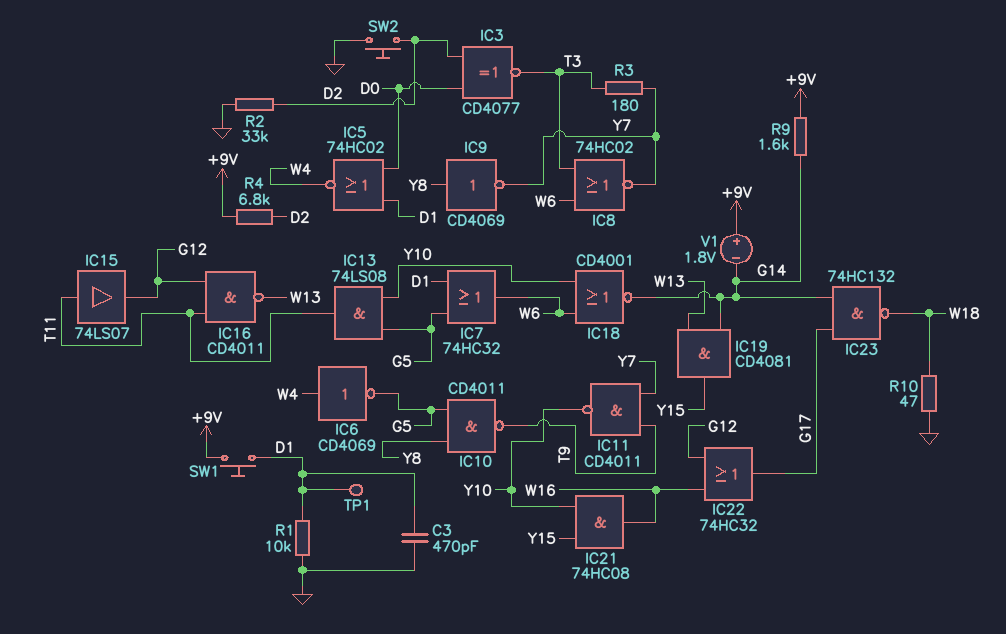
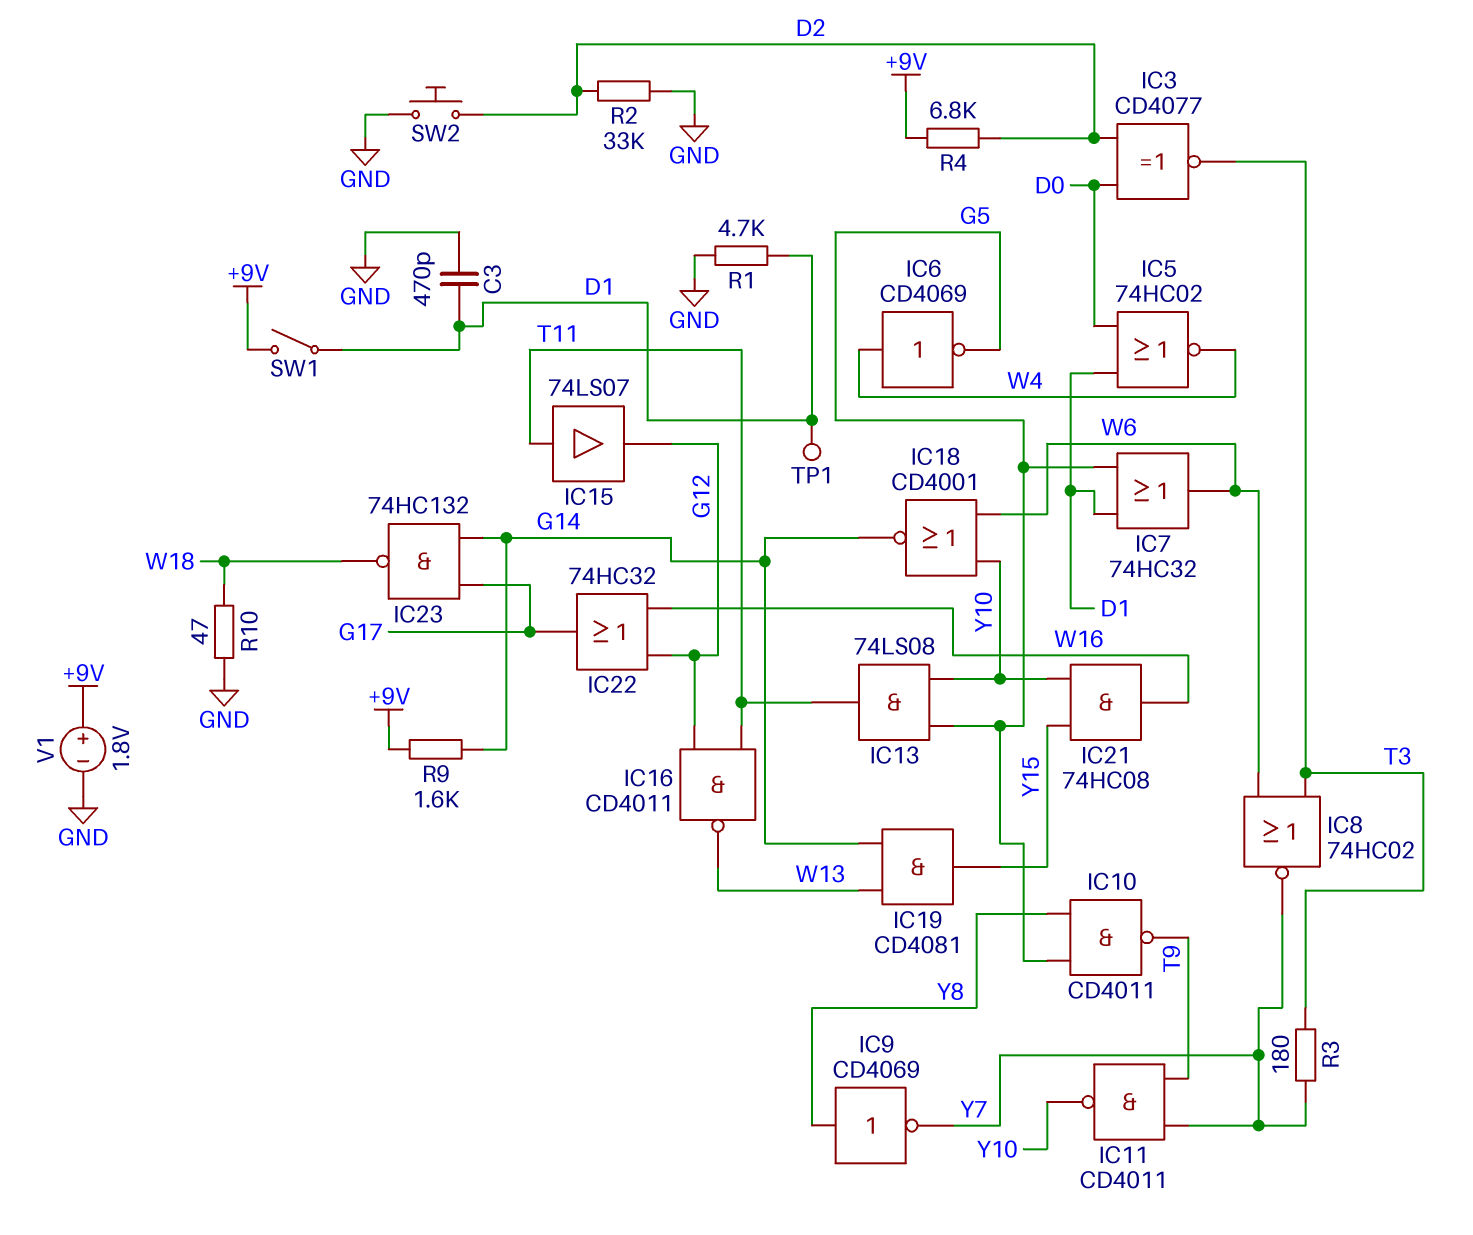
R1: 10k (D1, GND) -> 4.7k (D1, GND)
SW1: button (+9V, D1) -> switch (+9V, D1)
V1: 1.8V (plus +9V, minus G14) -> 1.8V (plus +9V, minus GND)

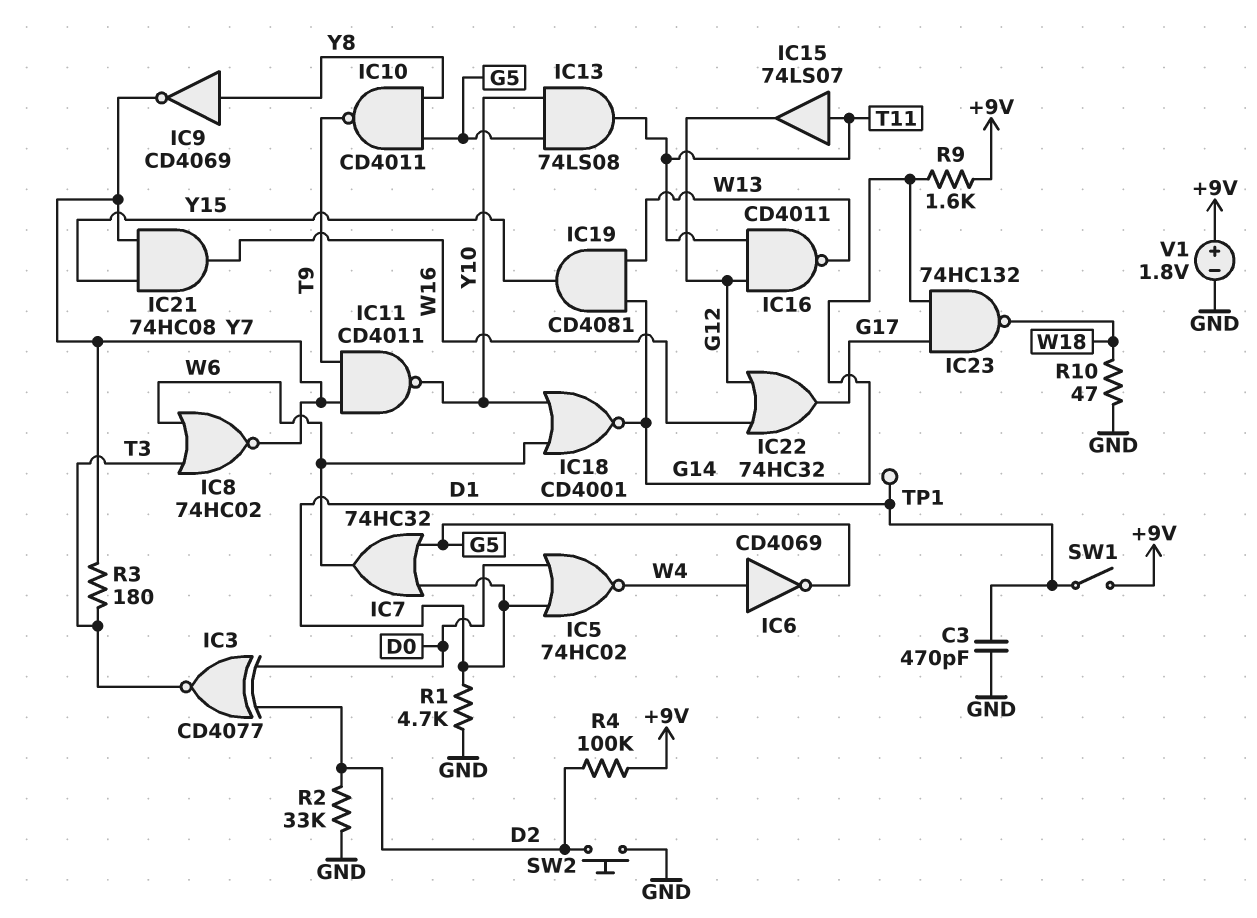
IC21: AND 74HC08 (in Y10, in Y15, out W16) -> AND 74HC08 (in Y7, in Y15, out W16)
R4: 6.8k (+9V, D2) -> 100k (+9V, D2)

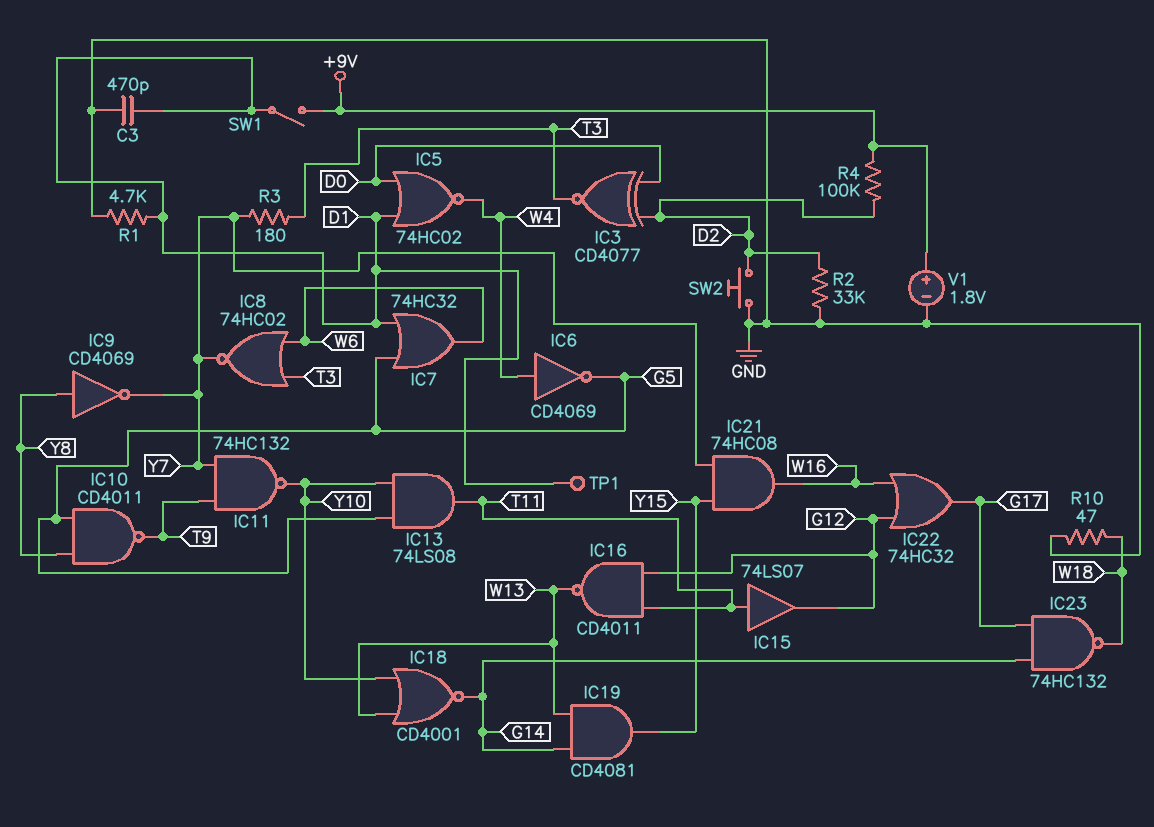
IC11: NAND CD4011 (in T9, in Y7, out Y10) -> NAND 74HC132 (in T9, in Y7, out Y10)
IC18: NOR CD4001 (in W6, in Y10, out G14) -> NOR CD4001 (in W13, in Y10, out G14)
R9: 1.6k (+9V, G14) -> none

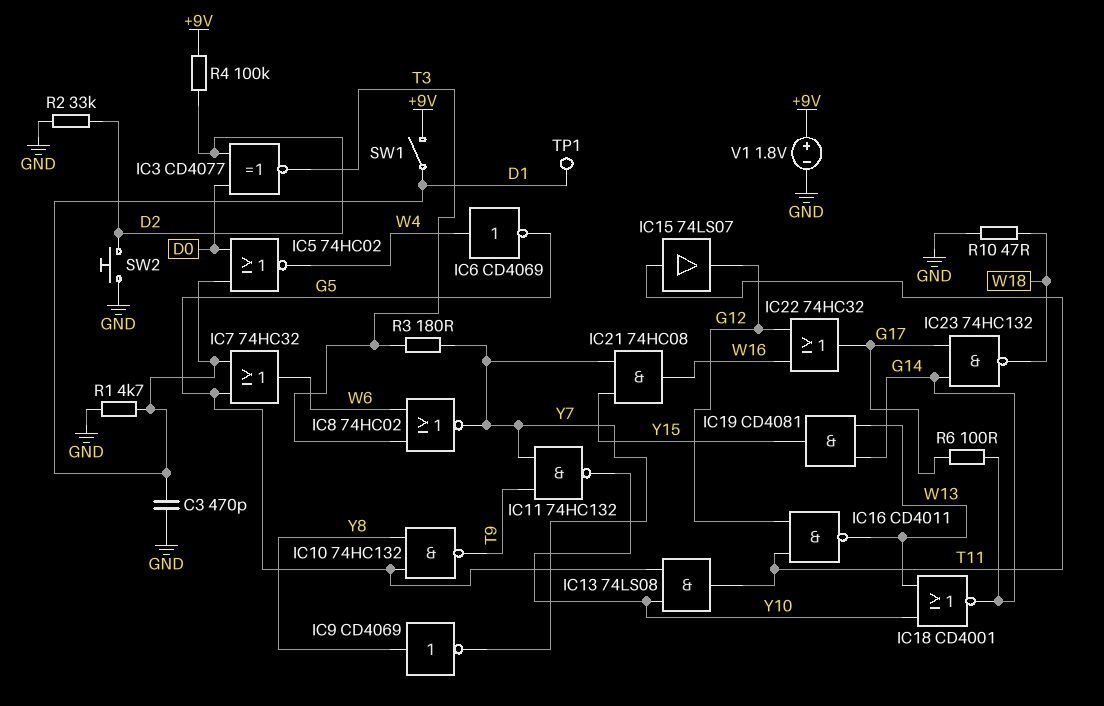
IC10: NAND CD4011 (in G5, in Y8, out T9) -> NAND 74HC132 (in G5, in Y8, out T9)
R6: none -> 100 (G14, G17)

